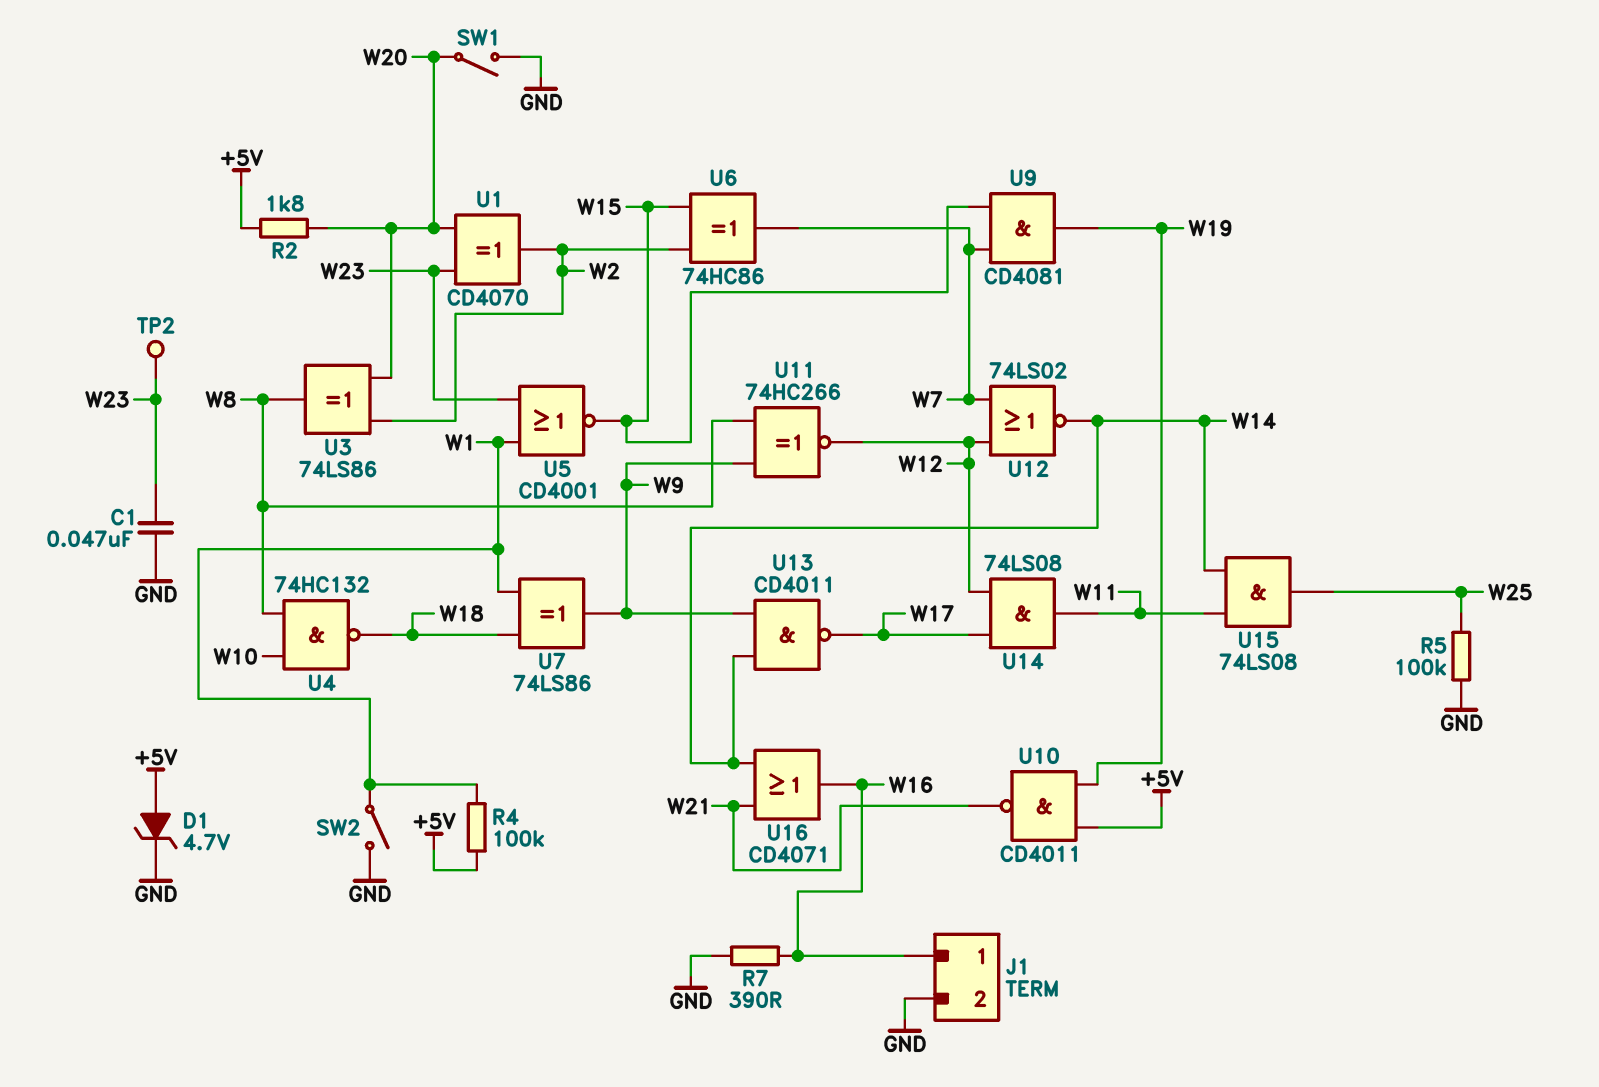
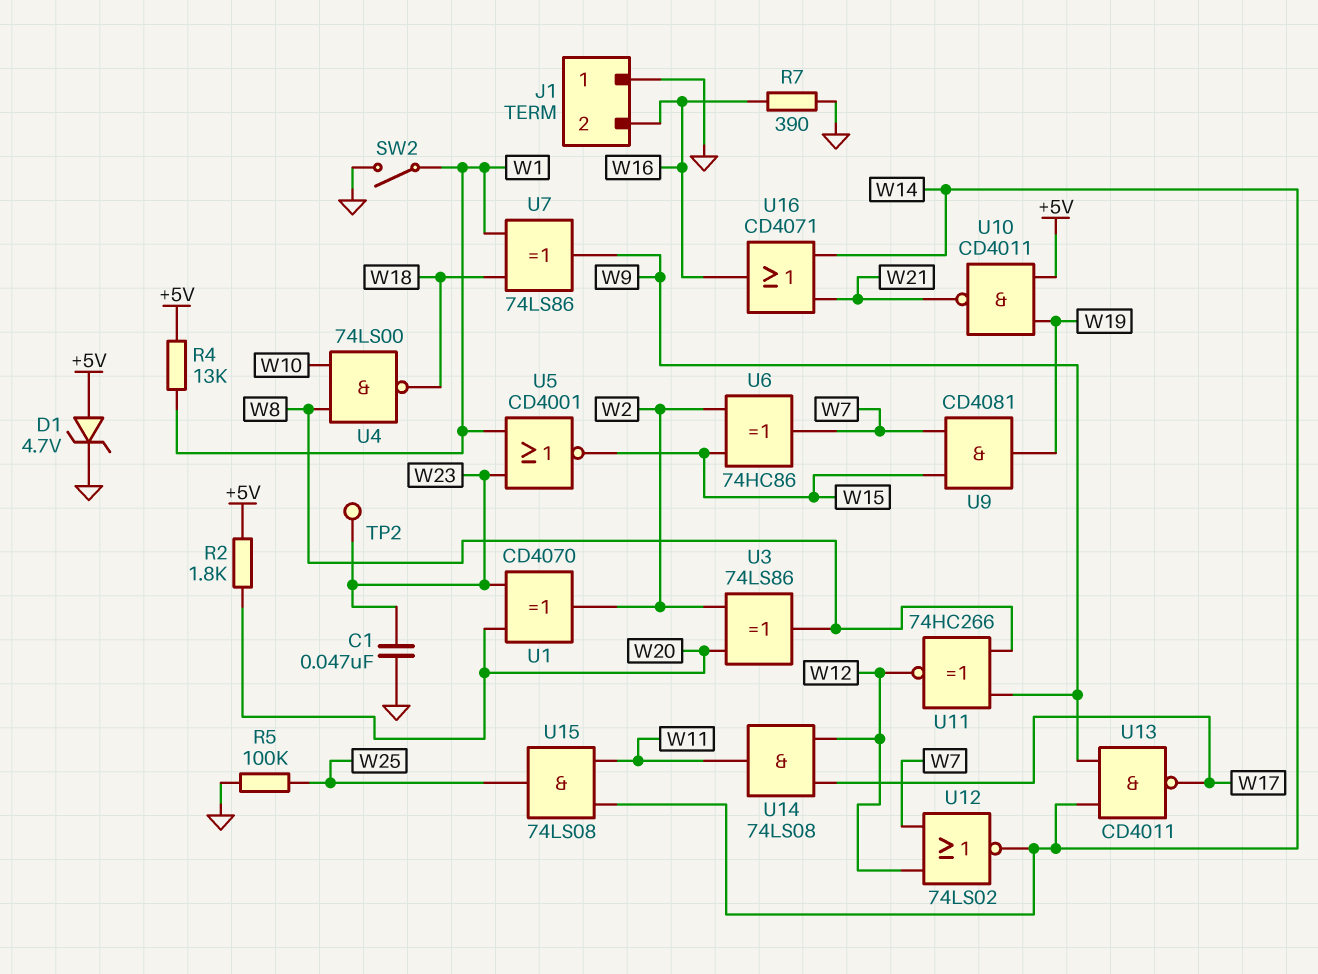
J1 pin 1: W16 -> GND
J1 pin 2: GND -> W16
R4: 100k (+5V, W1) -> 13k (+5V, W1)
SW1: switch (GND, W20) -> none
U4: NAND 74HC132 (in W8, in W10, out W18) -> NAND 74LS00 (in W8, in W10, out W18)

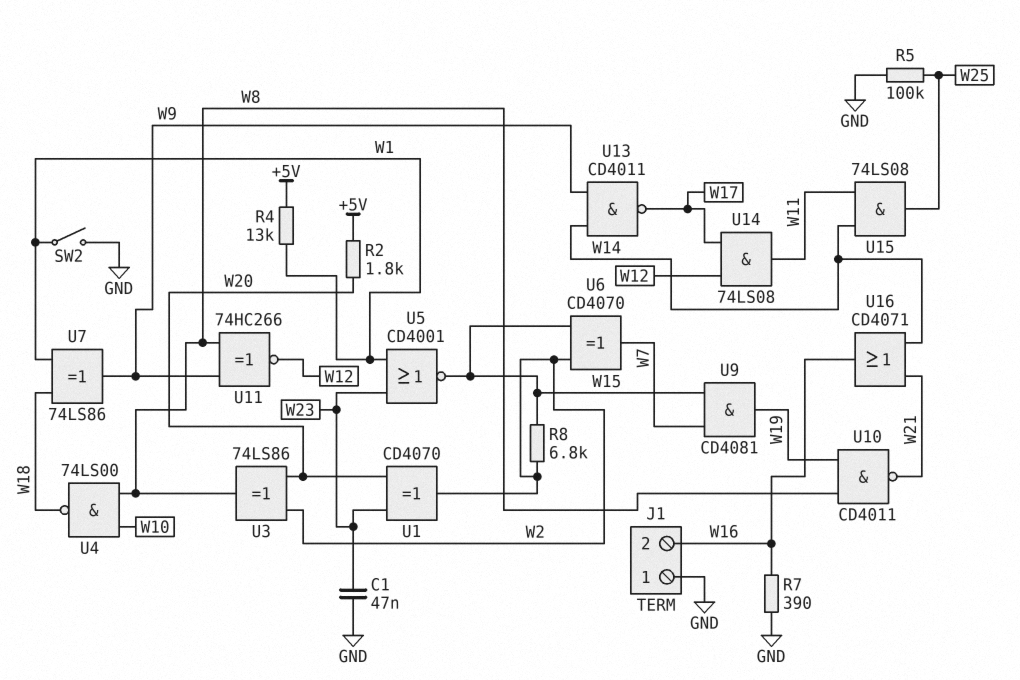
D1: zener 4.7V (A +5V, K GND) -> none
R8: none -> 6.8k (W2, W15)
TP2: test point (W23) -> none
U6: XOR 74HC86 (in W2, in W15, out W7) -> XOR CD4070 (in W2, in W15, out W7)
U10: NAND CD4011 (in +5V, in W19, out W21) -> NAND CD4011 (in W8, in W19, out W21)
U12: NOR 74LS02 (in W7, in W12, out W14) -> none

